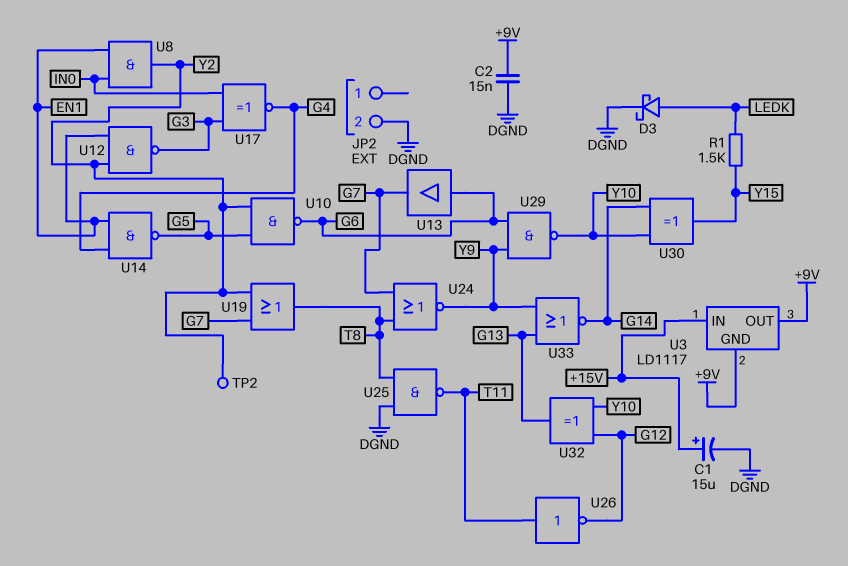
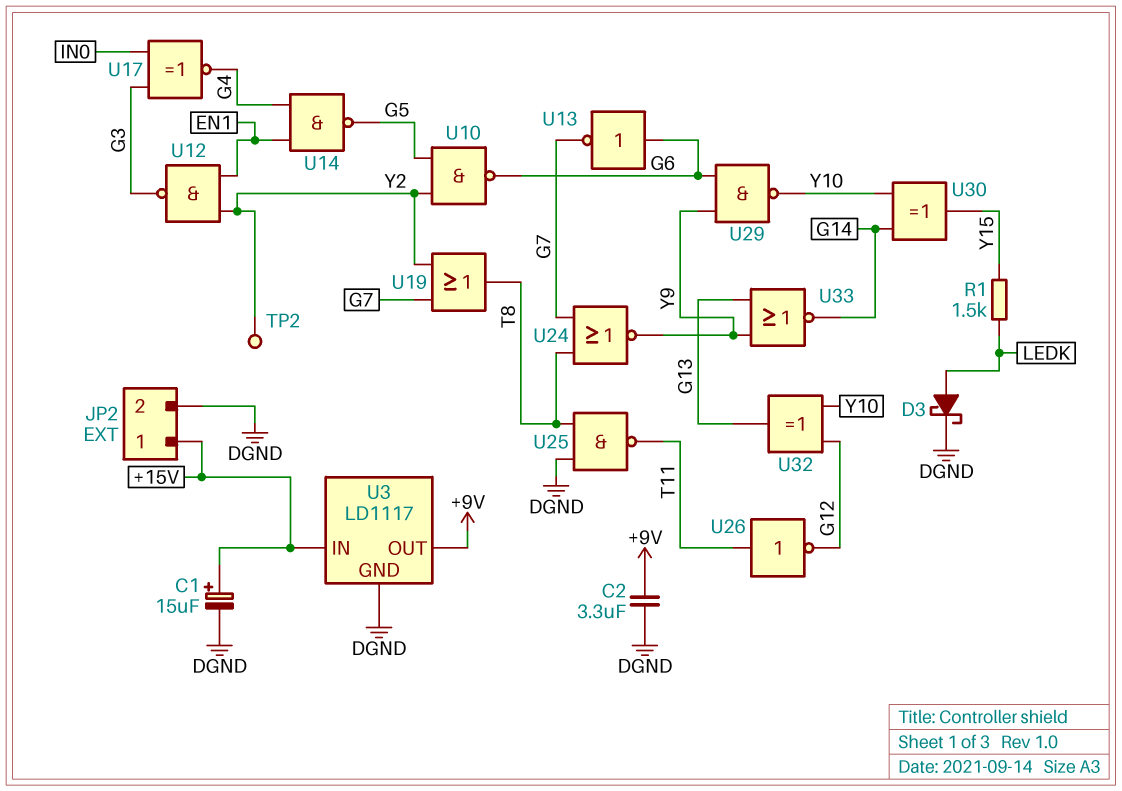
C2: 15nF (+9V, DGND) -> 3.3uF (+9V, DGND)
JP2 pin 1: none -> +15V
U3 pin GND: +9V -> DGND
U8: AND (in EN1, in IN0, out Y2) -> none
U13: buffer (in G6, out G7) -> NOT (in G6, out G7)

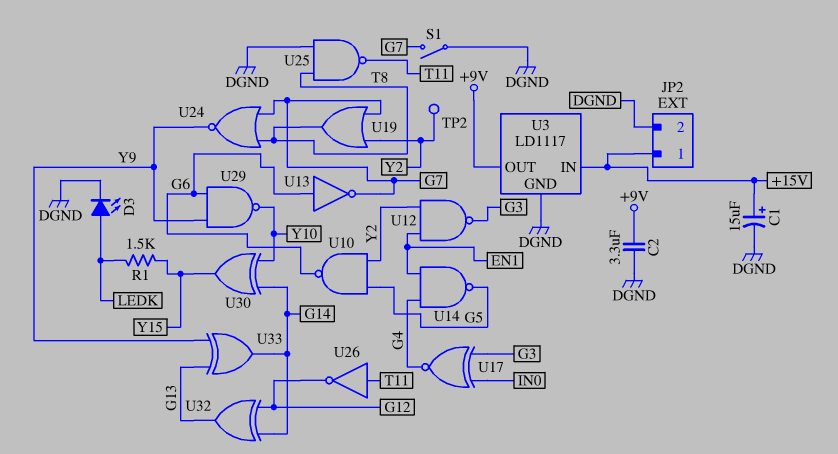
D3: schottky (A LEDK, K DGND) -> LED (A LEDK, K DGND)
S1: none -> switch (DGND, G7)
U32: XOR (in G12, in Y10, out G13) -> XOR (in G12, in G14, out G13)
U33: NOR (in G13, in Y9, out G14) -> XOR (in G13, in Y9, out G14)

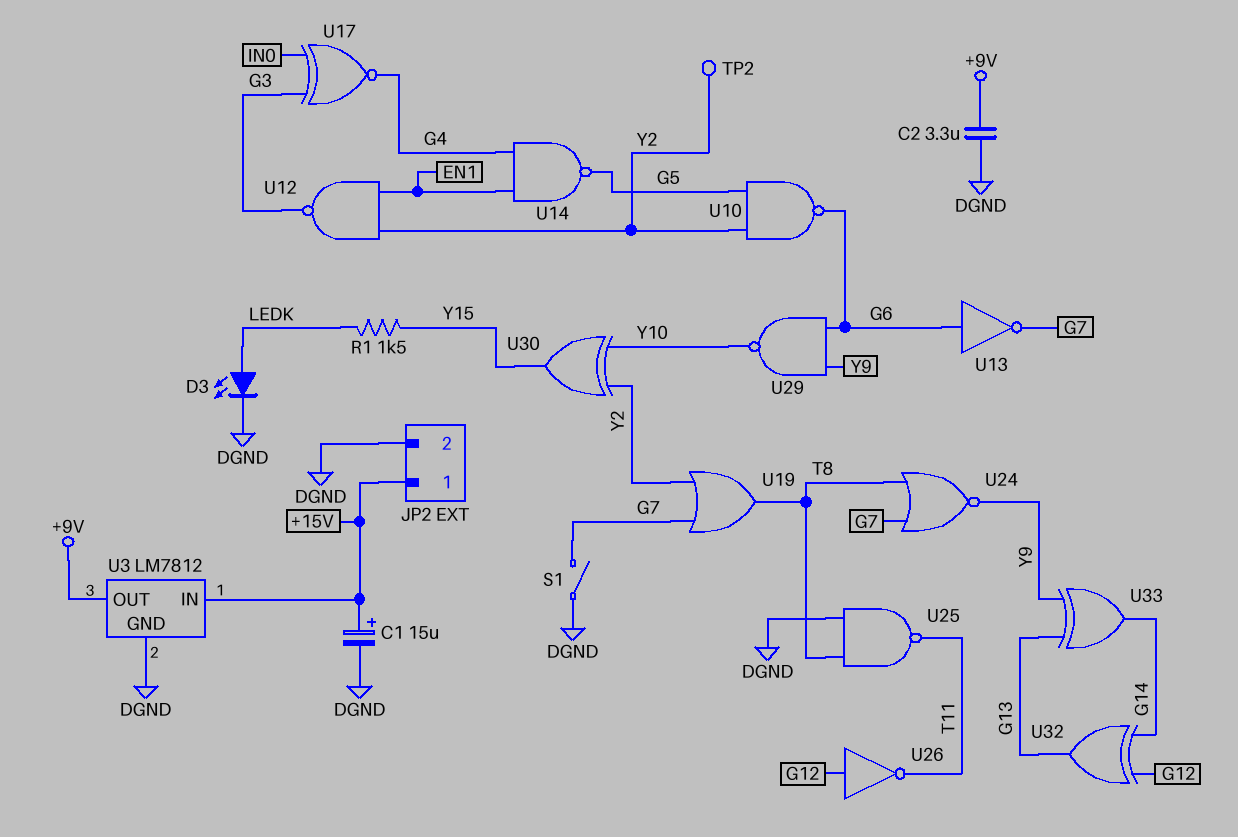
U3: LD1117 -> LM7812
U26: NOT (in T11, out G12) -> NOT (in G12, out T11)
U30: XOR (in G14, in Y10, out Y15) -> XOR (in Y2, in Y10, out Y15)

